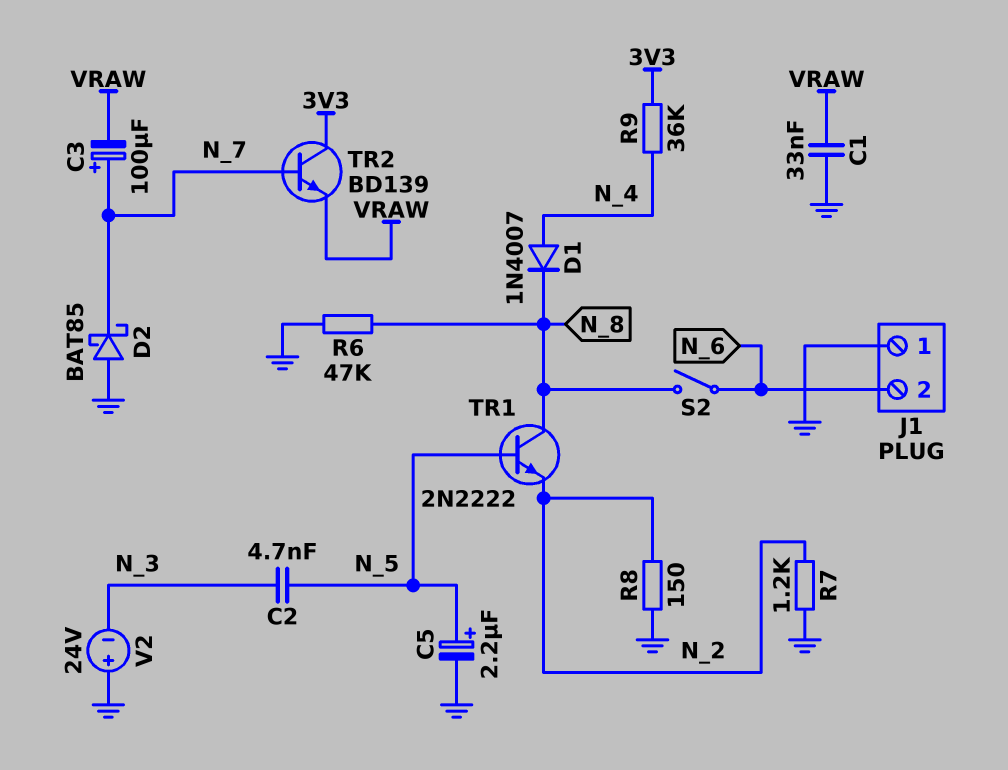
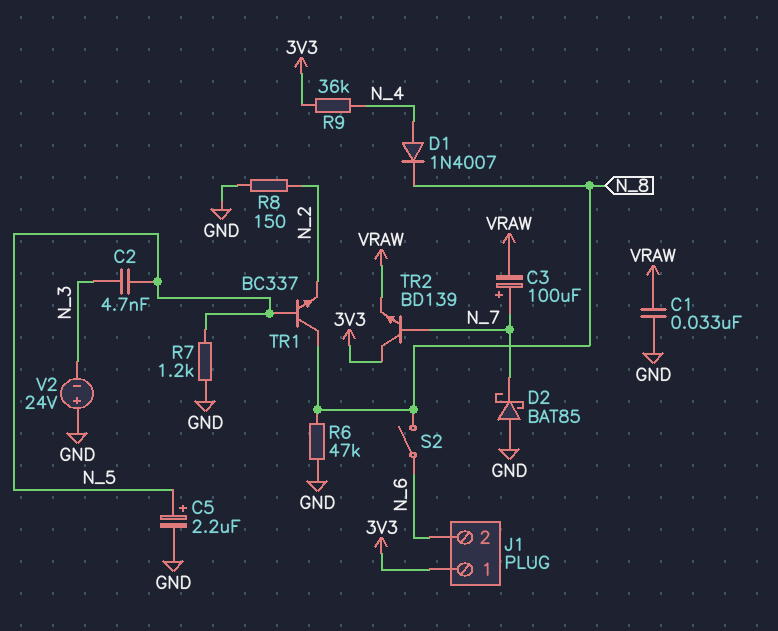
J1 pin 1: GND -> 3V3
R7: 1.2k (GND, N_2) -> 1.2k (GND, N_5)
TR1: NPN 2N2222 (B N_5, C N_8, E N_2) -> NPN BC337 (B N_5, C N_8, E N_2)

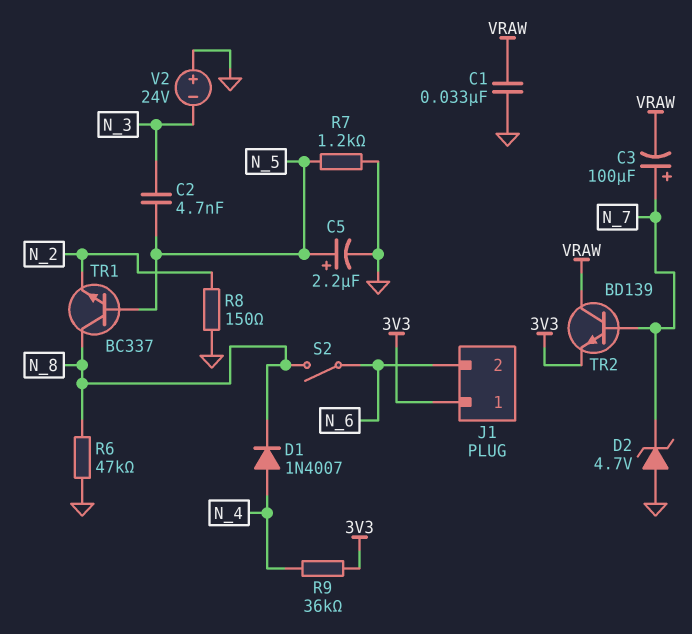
D2: schottky BAT85 (A GND, K N_7) -> zener 4.7V (A GND, K N_7)
TR2: NPN BD139 (B N_7, C 3V3, E VRAW) -> NPN BD139 (B N_7, C VRAW, E 3V3)

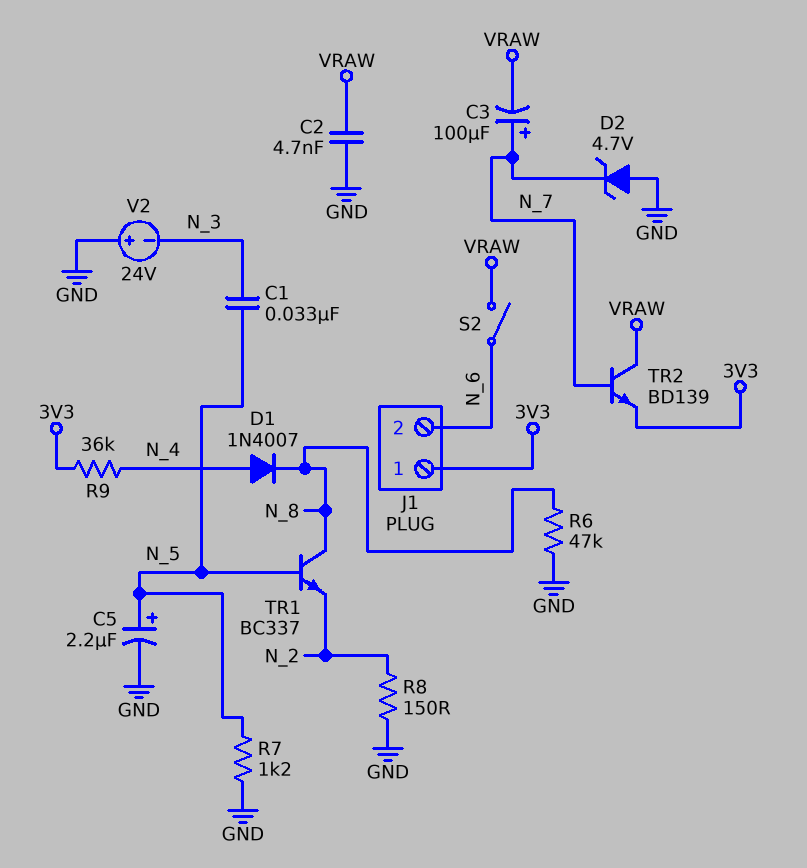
C1: 33nF (GND, VRAW) -> 33nF (N_3, N_5)
C2: 4.7nF (N_3, N_5) -> 4.7nF (GND, VRAW)
S2: switch (N_6, N_8) -> switch (N_6, VRAW)

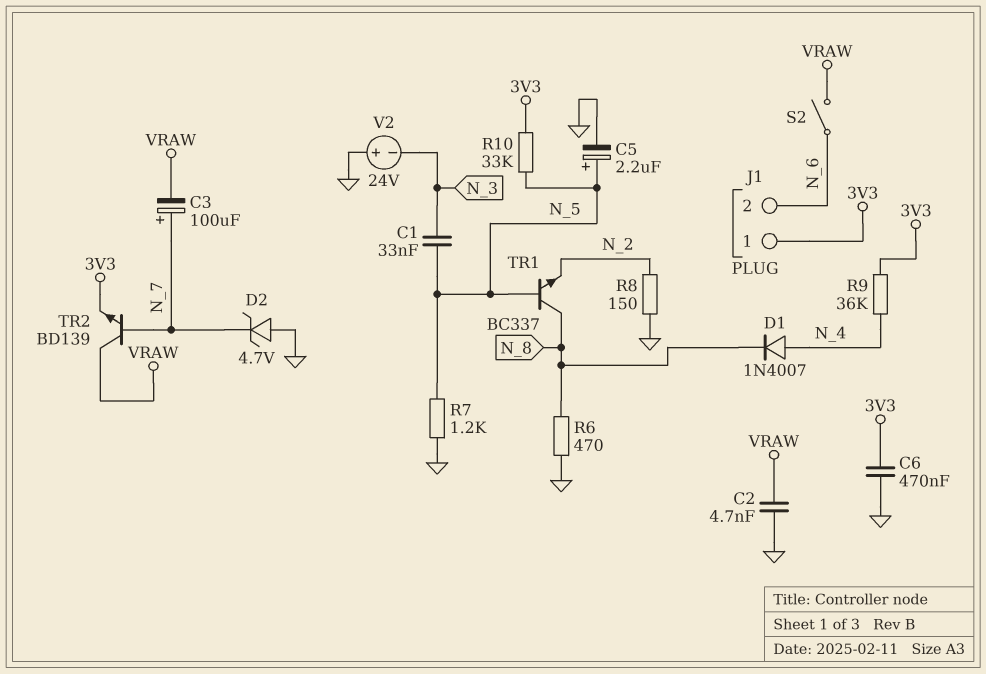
C6: none -> 470nF (3V3, GND)
R6: 47k (GND, N_8) -> 470 (GND, N_8)
R10: none -> 33k (3V3, N_5)

